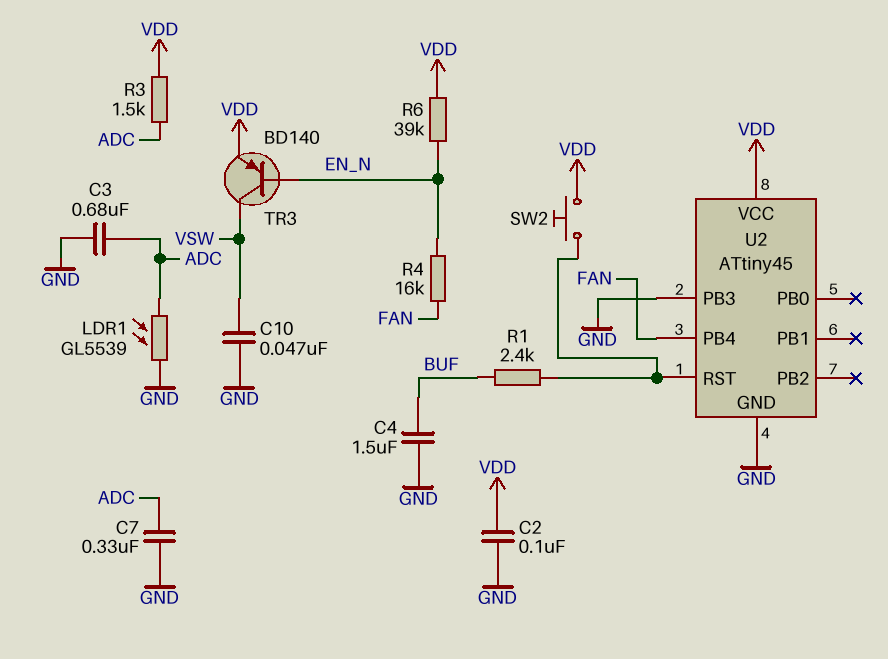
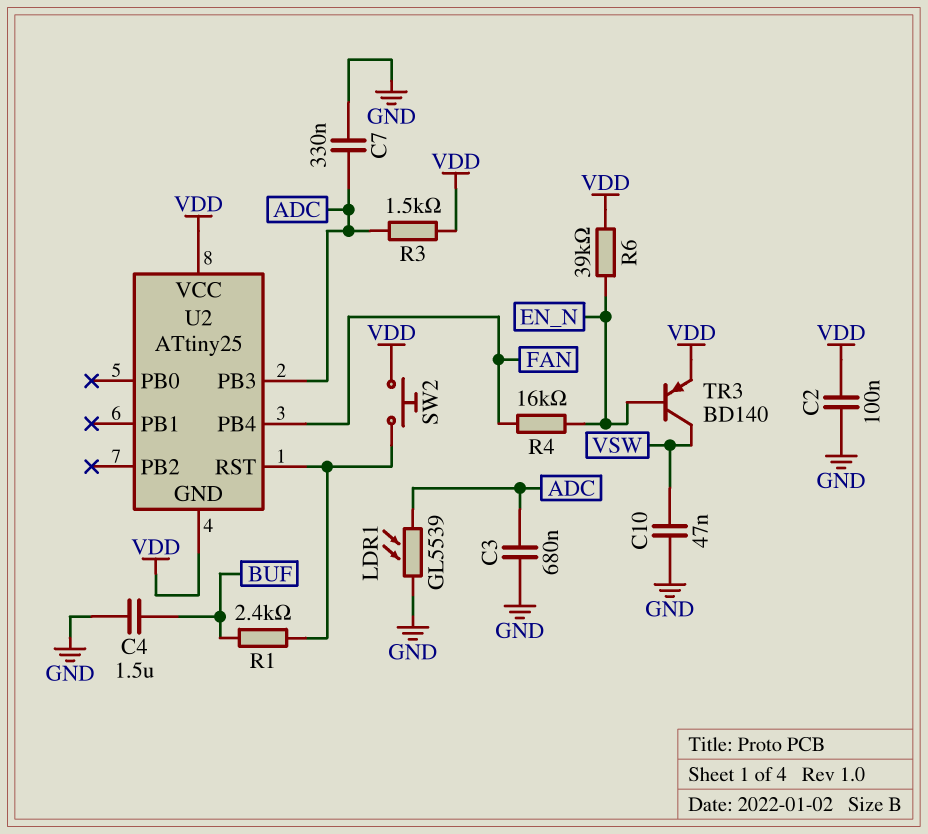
U2: ATtiny45 -> ATtiny25
U2 pin GND: GND -> VDD
U2 pin PB3: GND -> ADC

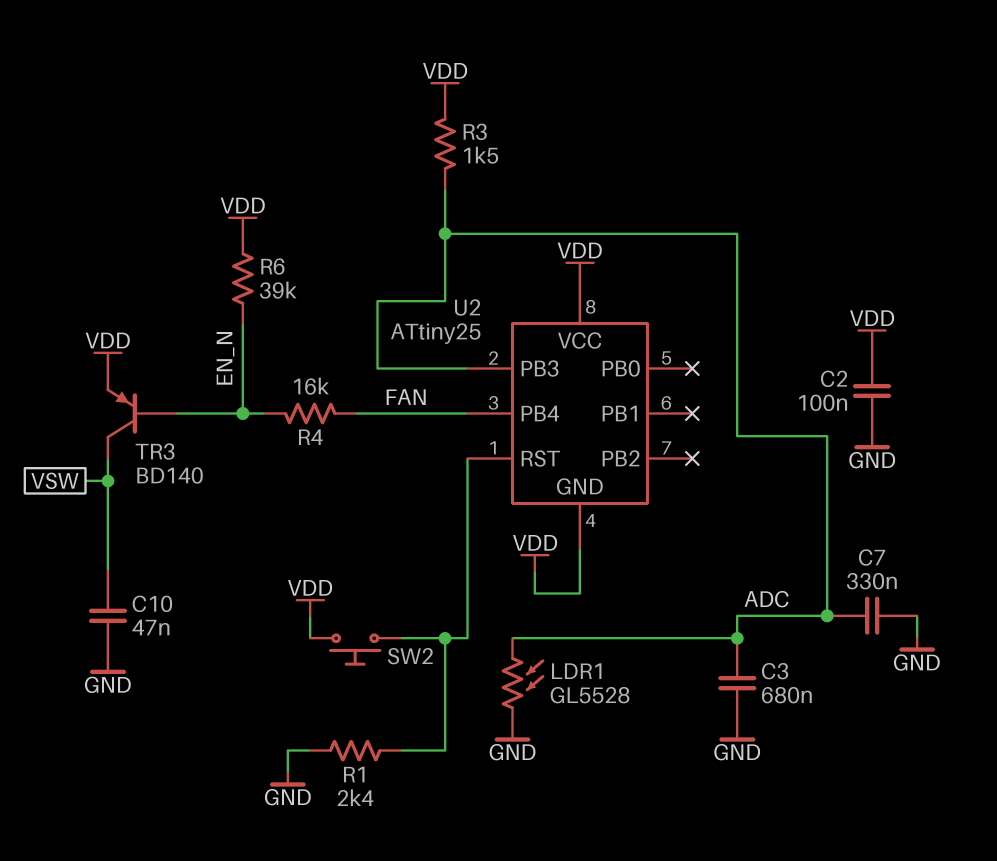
C4: 1.5uF (BUF, GND) -> none
LDR1: GL5539 (ADC, GND) -> GL5528 (ADC, GND)
R1: 2.4k (BUF, U2/RST) -> 2.4k (GND, U2/RST)

